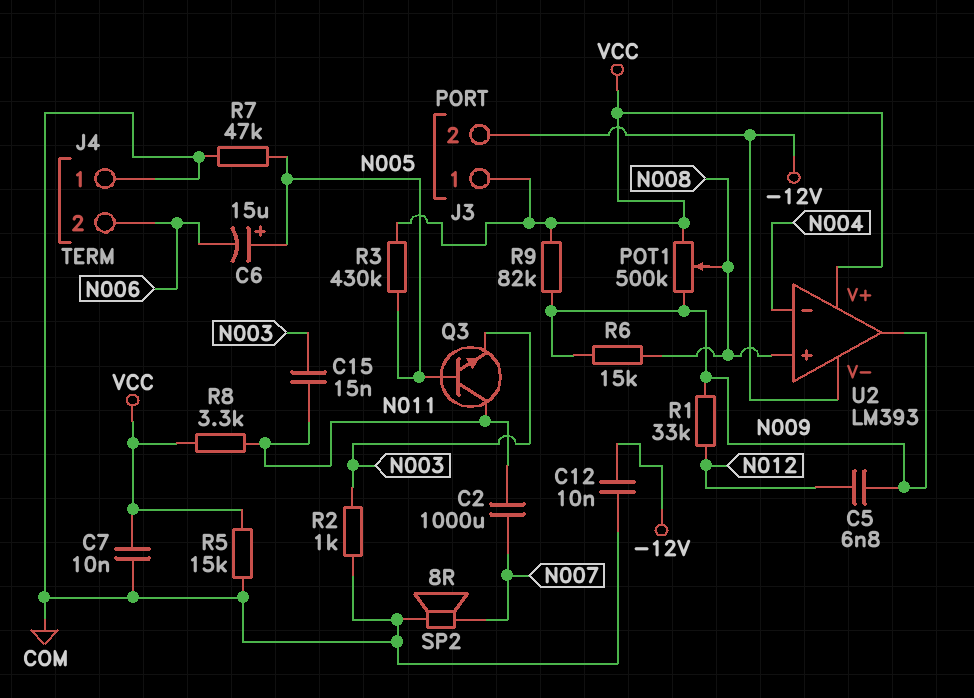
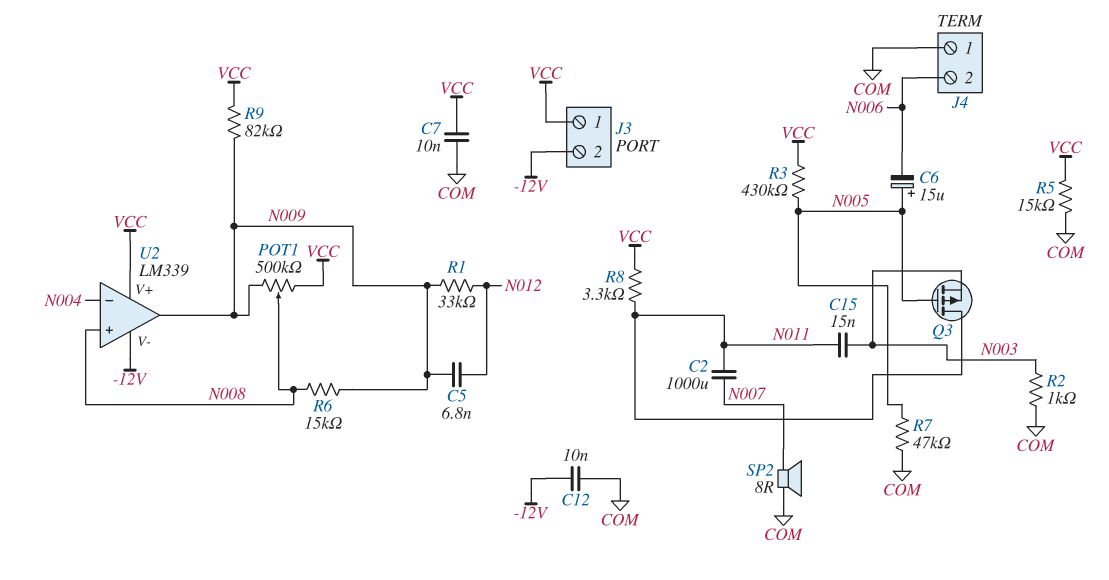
Q3: NPN (B N005, C N011, E N003) -> PMOS (G N005, D N011, S N003)
U2: LM393 -> LM339

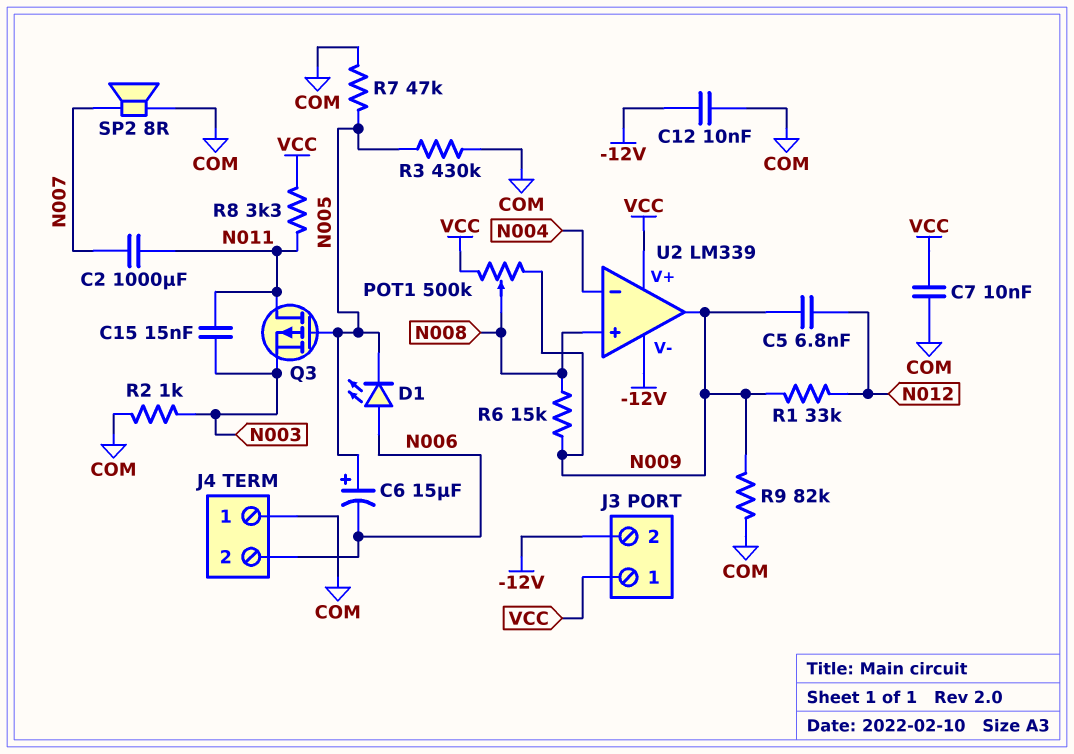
D1: none -> LED (A N006, K N005)
R3: 430k (N005, VCC) -> 430k (COM, N005)
R5: 15k (COM, VCC) -> none
R9: 82k (N009, VCC) -> 82k (COM, N009)

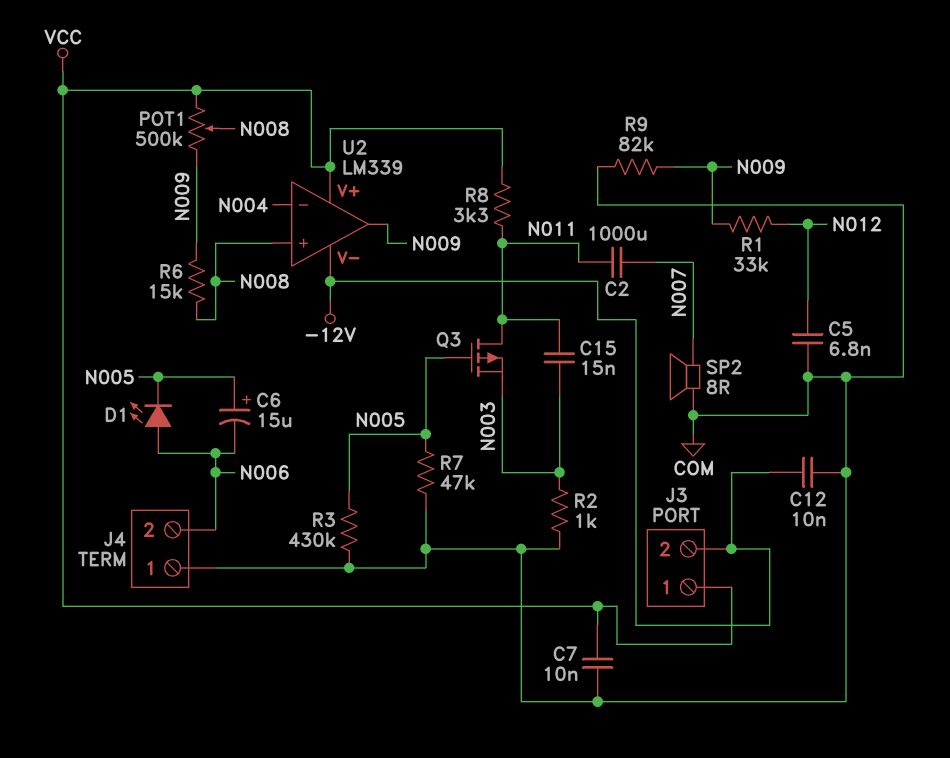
C5: 6.8nF (N009, N012) -> 6.8nF (COM, N012)

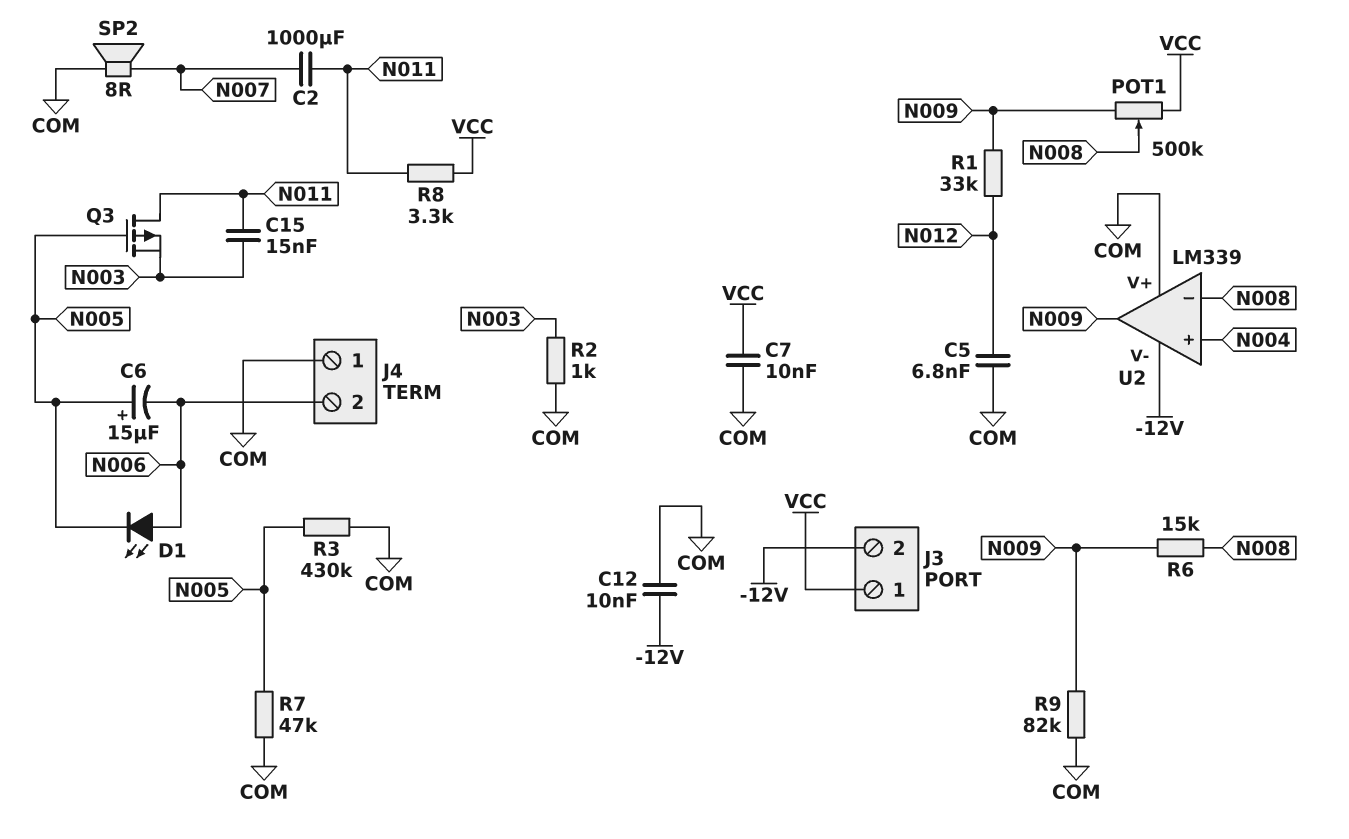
U2 pin V+: VCC -> COM
U2 pin in+: N008 -> N004
U2 pin in-: N004 -> N008

